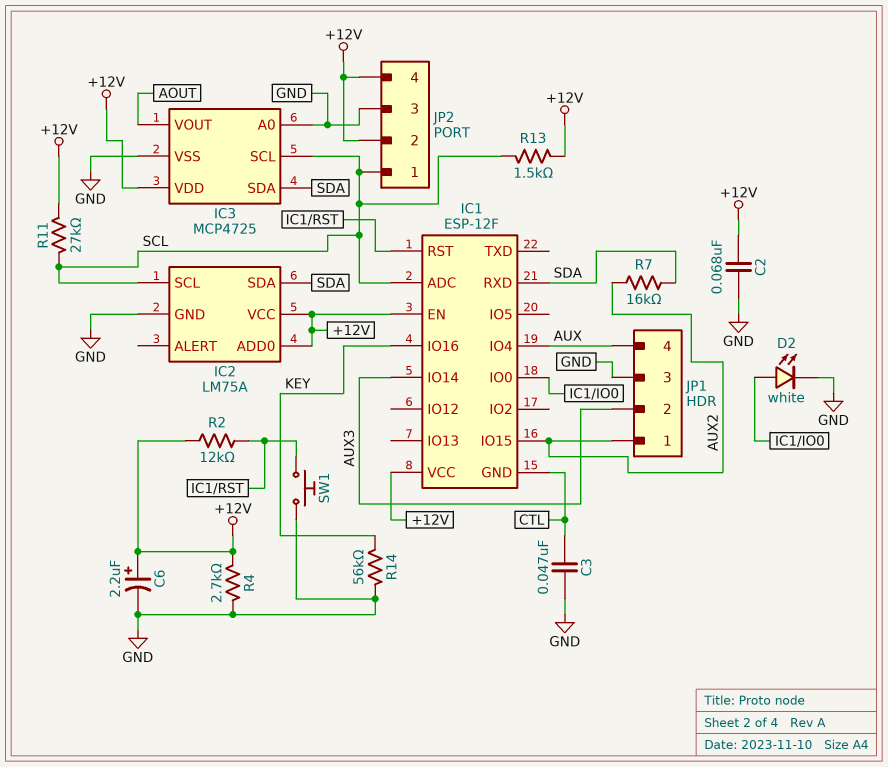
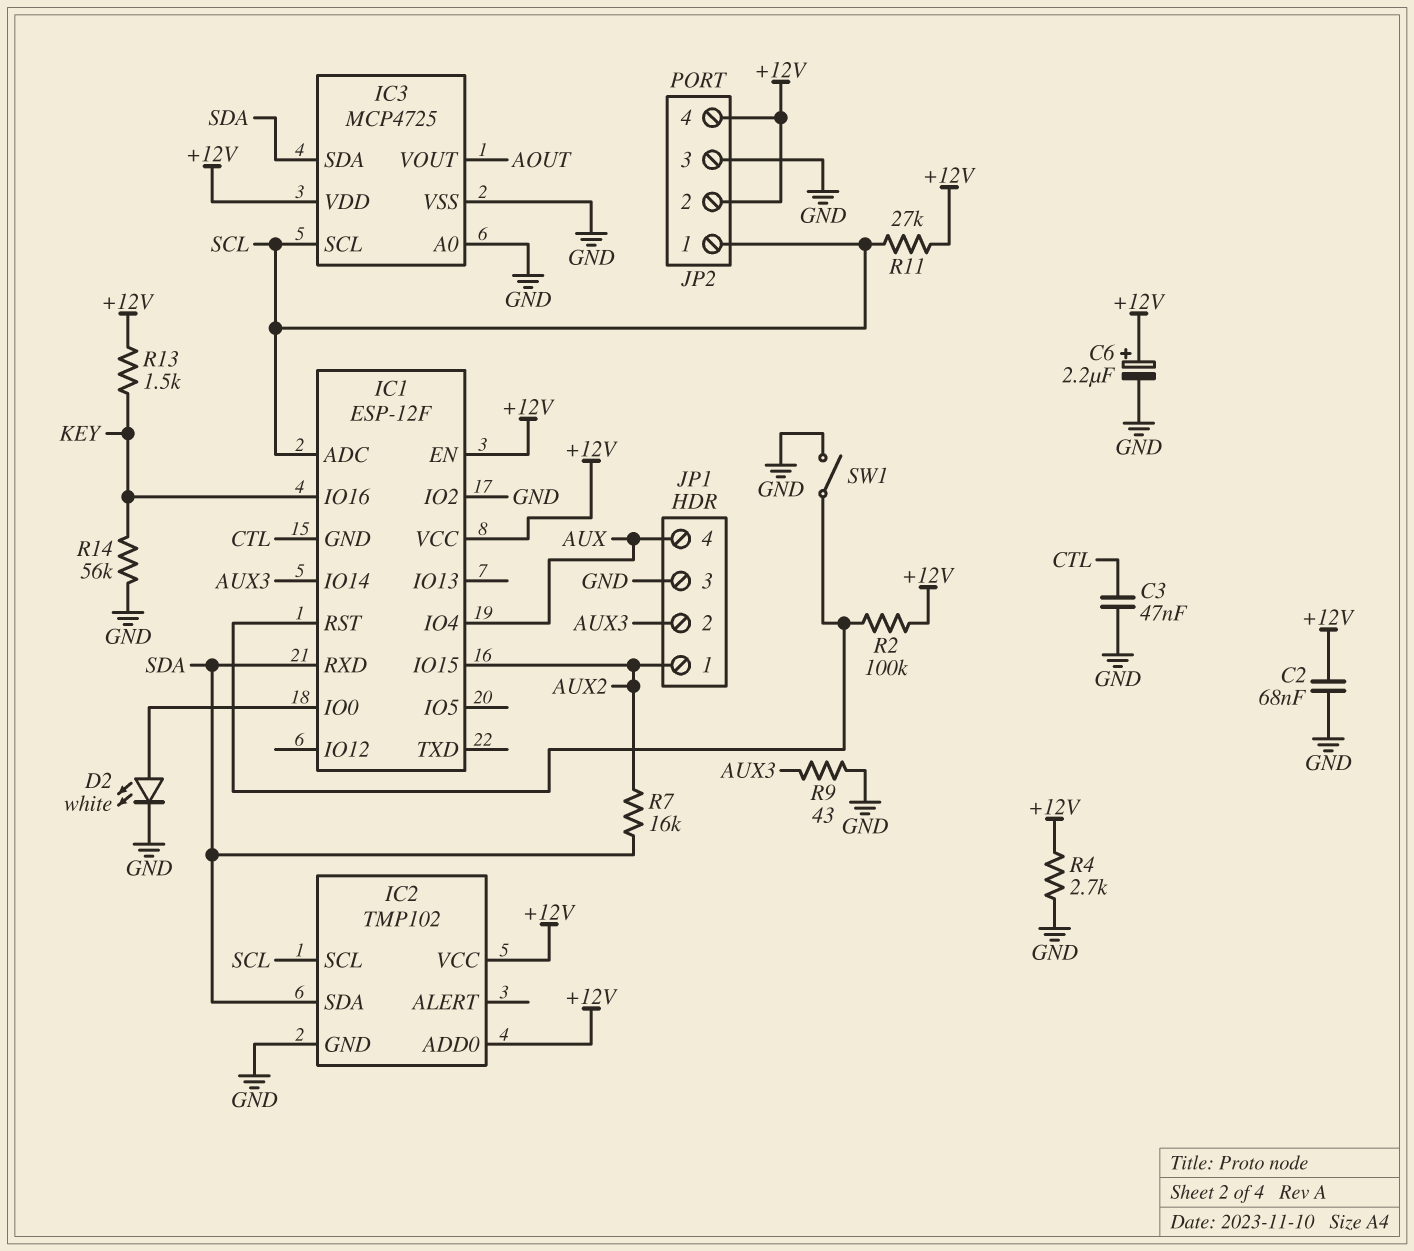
IC1 pin IO2: none -> GND
IC2: LM75A -> TMP102
R2: 12k (+12V, IC1/RST) -> 100k (+12V, IC1/RST)
R9: none -> 43 (AUX3, GND)
R13: 1.5k (+12V, SCL) -> 1.5k (+12V, KEY)
SW1: button (GND, IC1/RST) -> switch (GND, IC1/RST)

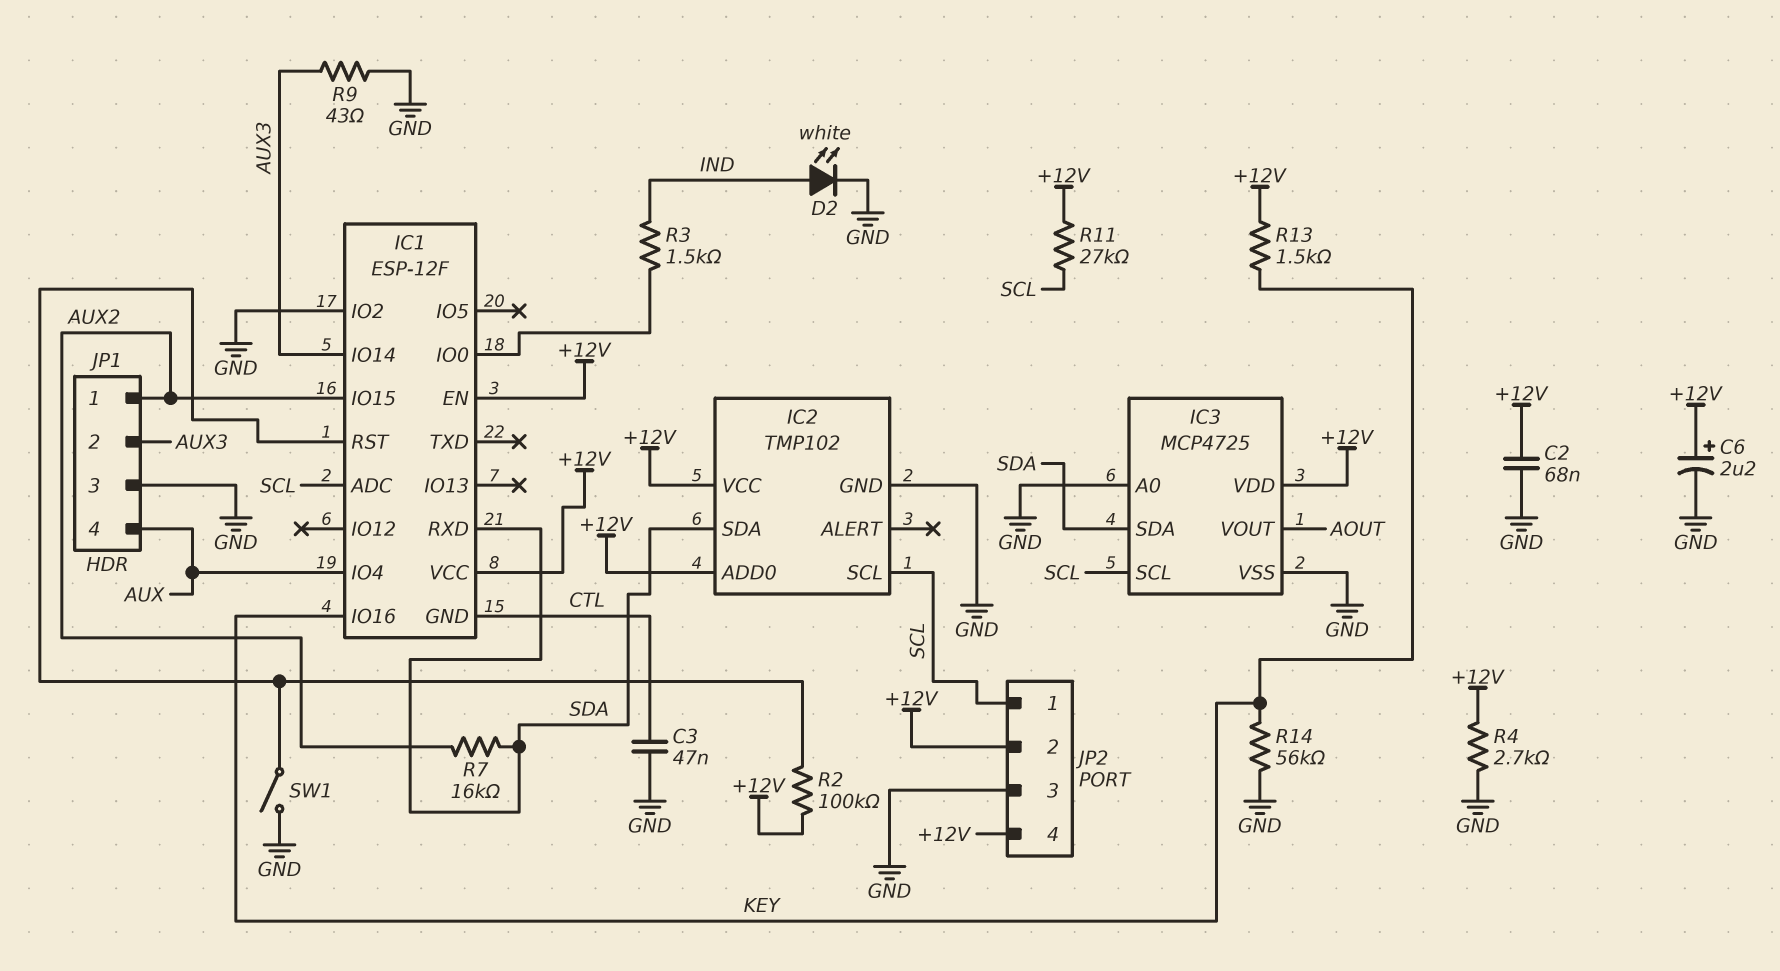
D2: LED white (A IC1/IO0, K GND) -> LED white (A IND, K GND)
R3: none -> 1.5k (IC1/IO0, IND)

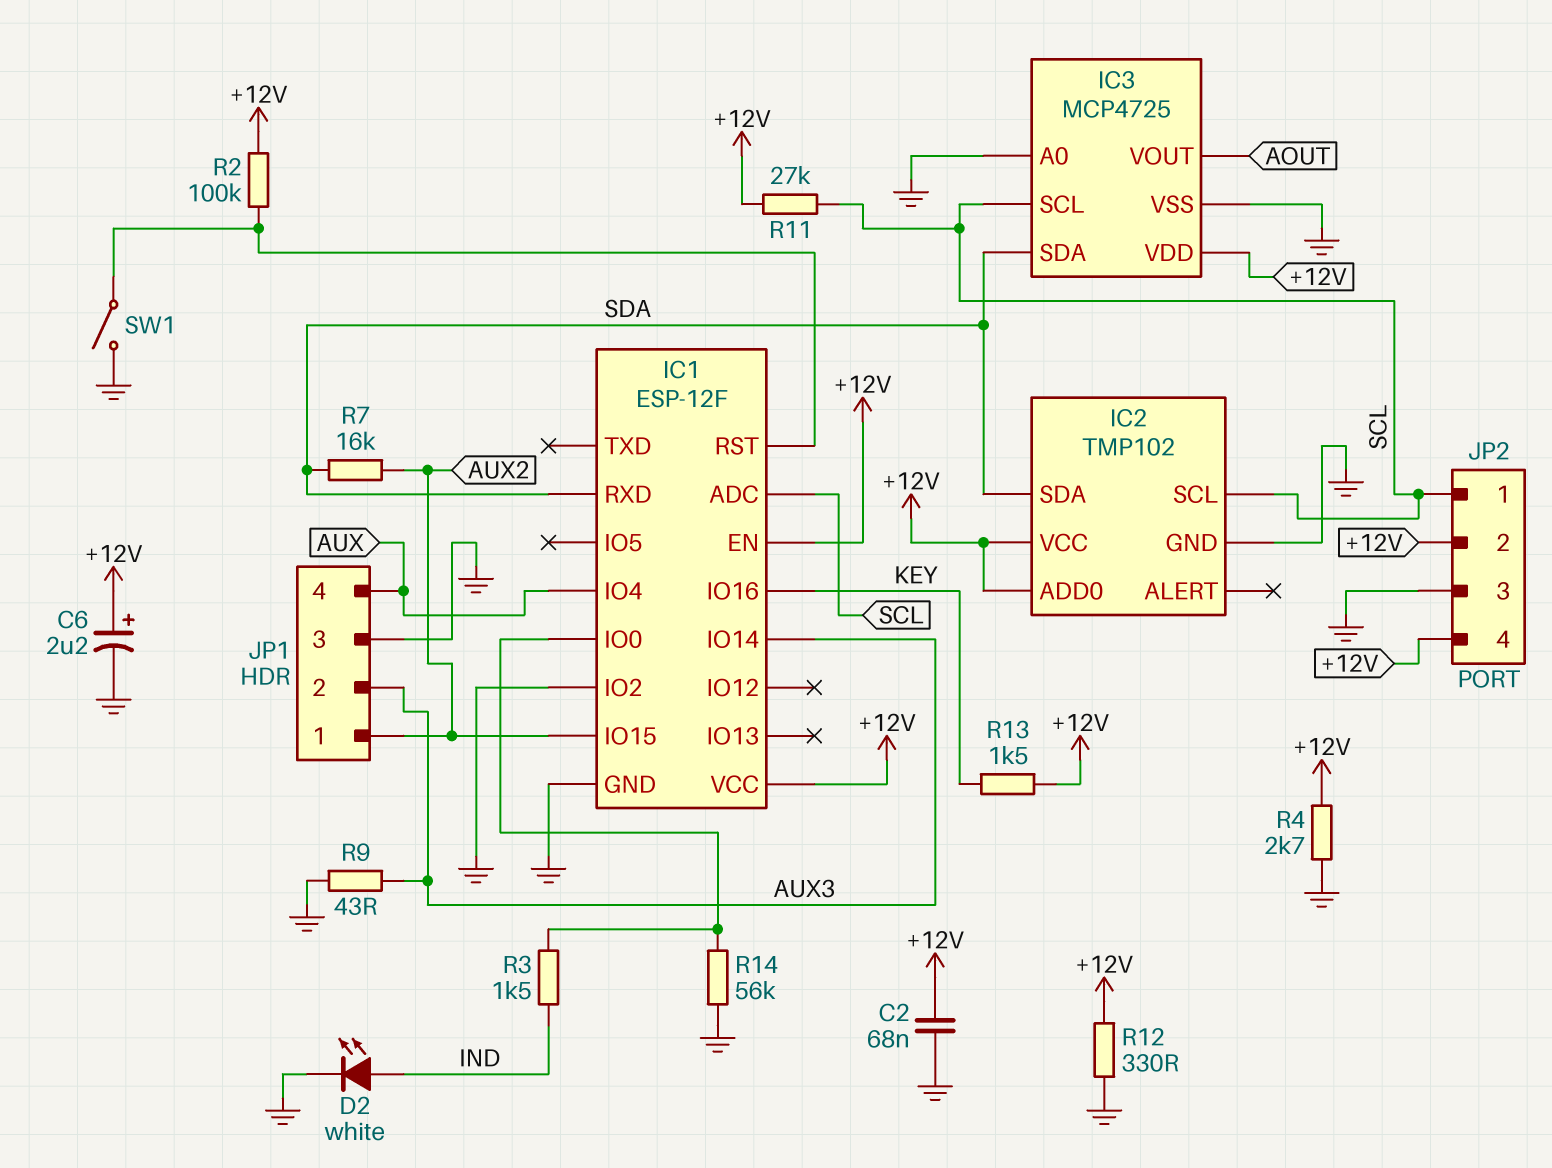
C3: 47nF (CTL, GND) -> none
IC1 pin GND: CTL -> GND
R12: none -> 330 (+12V, GND)
R14: 56k (GND, KEY) -> 56k (GND, IC1/IO0)

